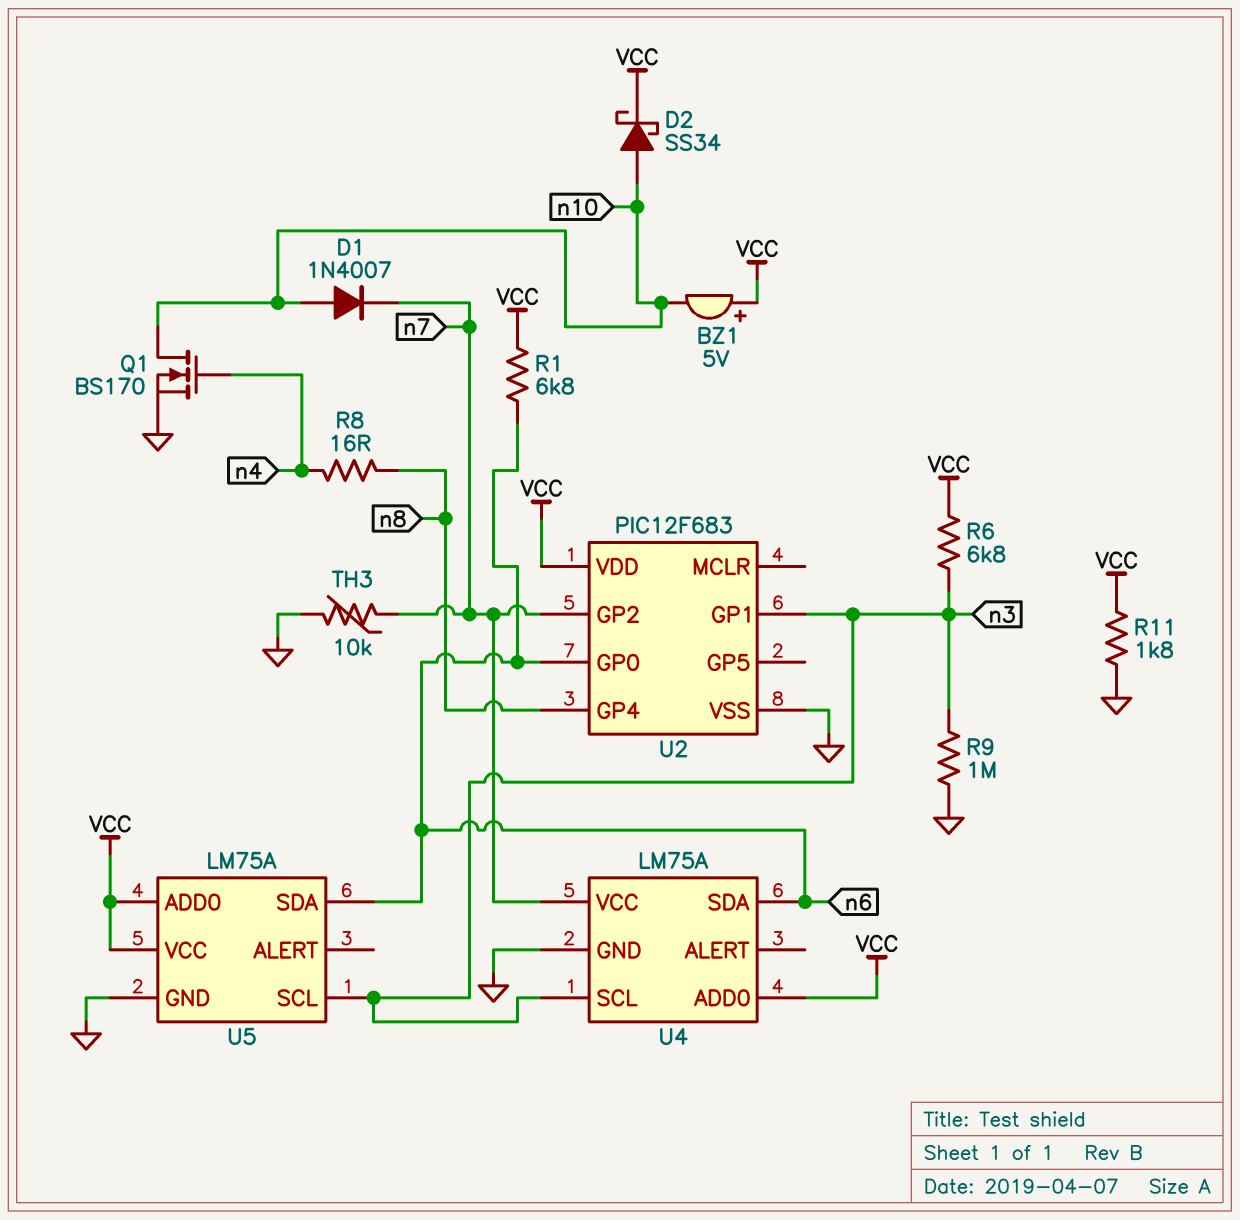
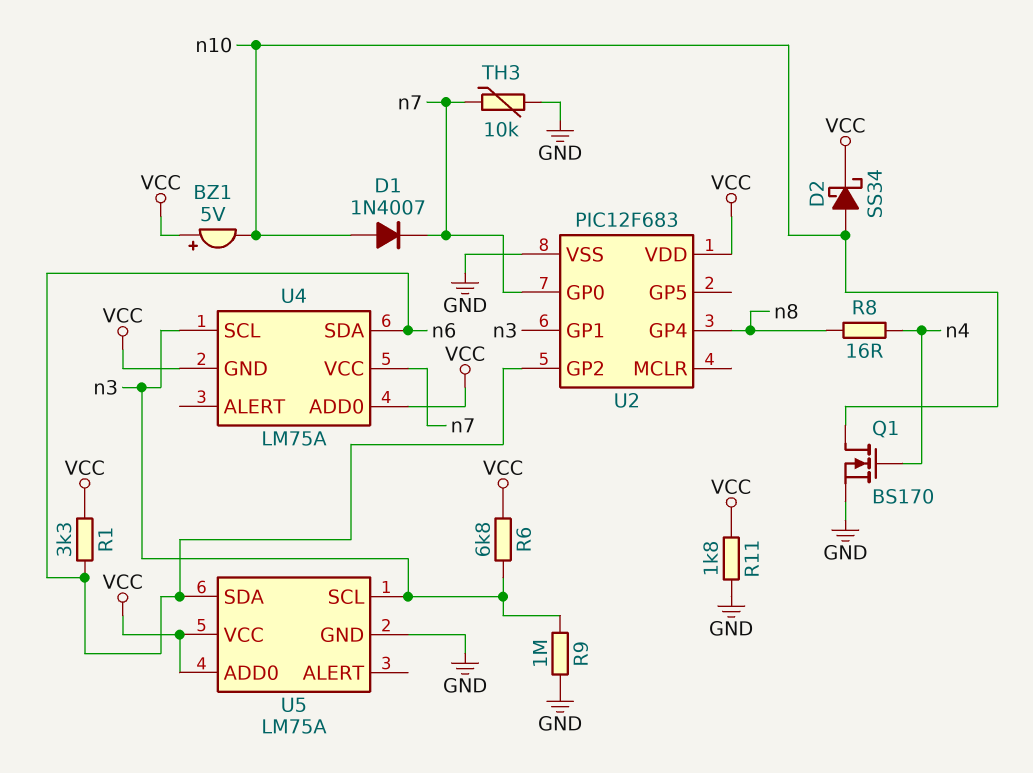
R1: 6.8k (VCC, n6) -> 3.3k (VCC, n6)
U2 pin GP0: n6 -> n7
U2 pin GP2: n7 -> n6
U4 pin GND: GND -> VCC

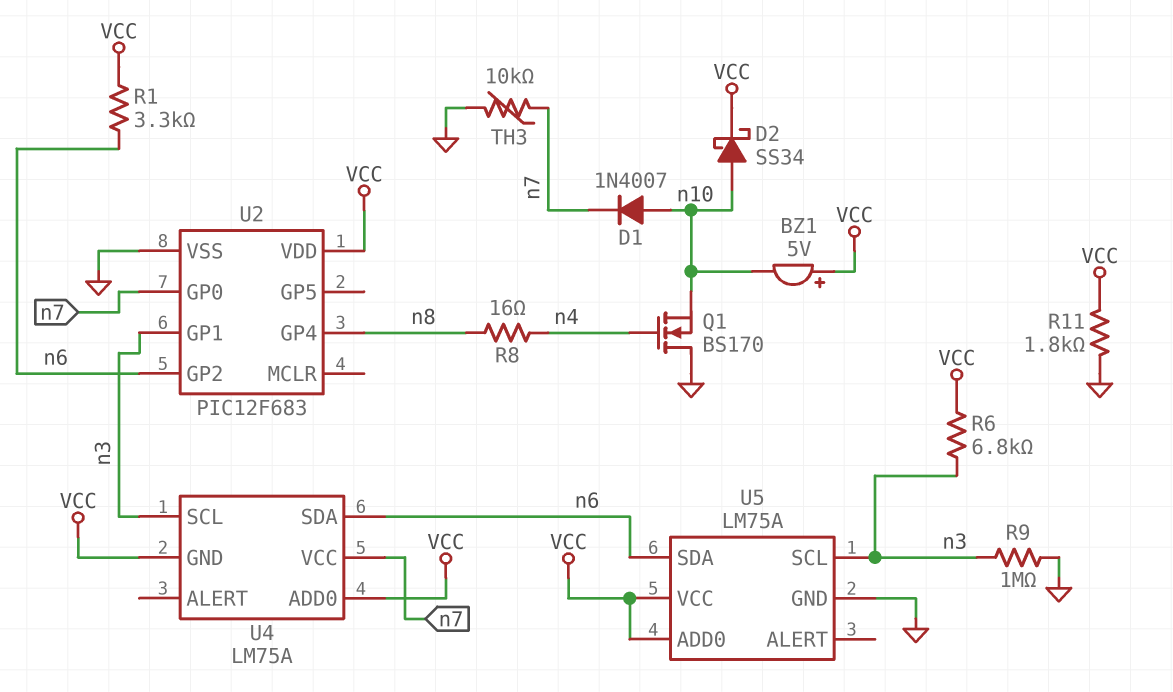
Q1: NMOS BS170 (G n4, D n10, S GND) -> NMOS BS170 (G n4, D GND, S n10)

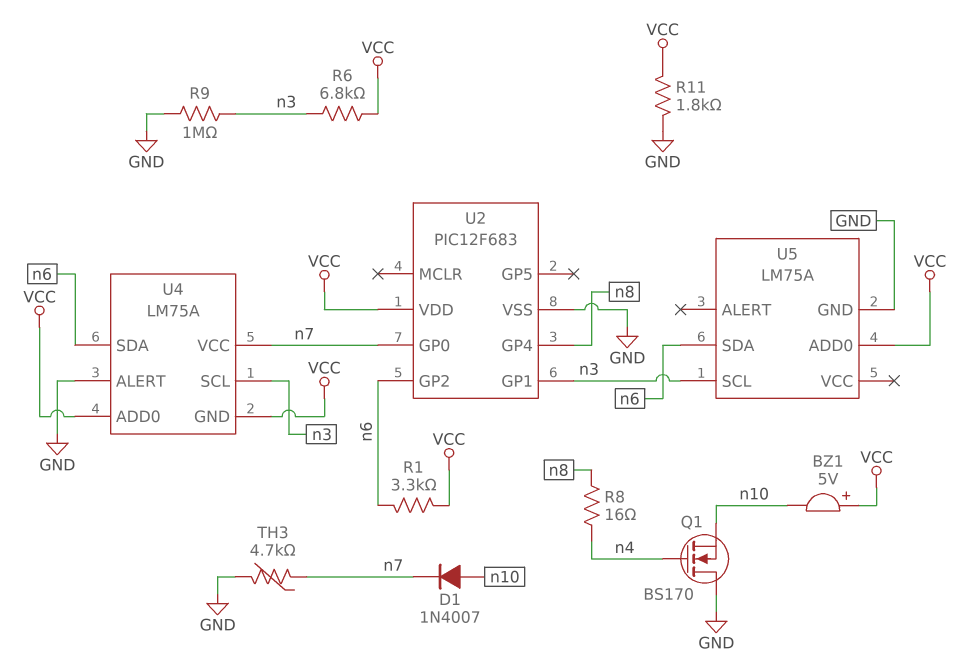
D2: schottky SS34 (A n10, K VCC) -> none
TH3: 10k (GND, n7) -> 4.7k (GND, n7)
U4 pin ALERT: none -> GND
U5 pin VCC: VCC -> none

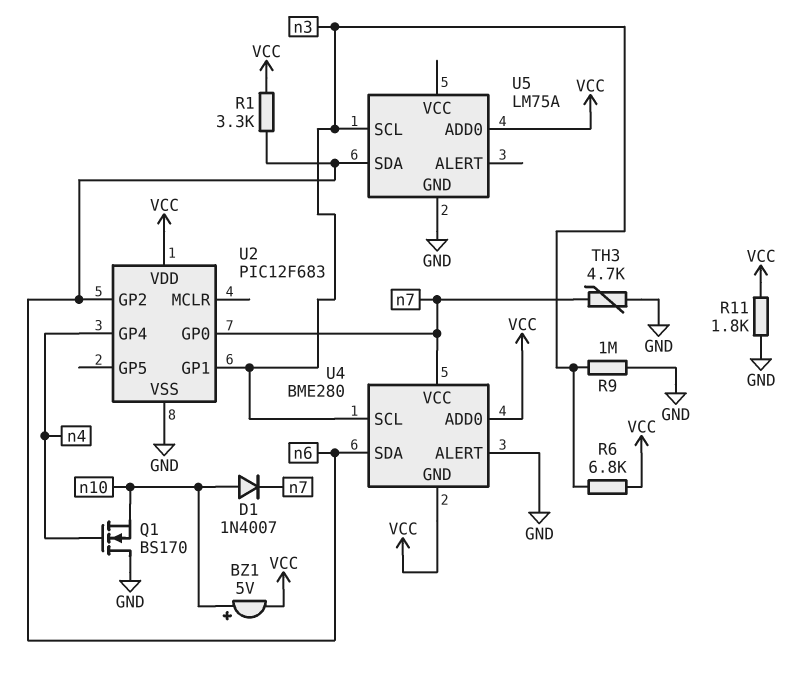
BZ1: buzzer 5V (plus VCC, minus n10) -> buzzer 5V (plus n10, minus VCC)
R8: 16 (n4, n8) -> none
U2 pin GP4: n8 -> n4
U4: LM75A -> BME280

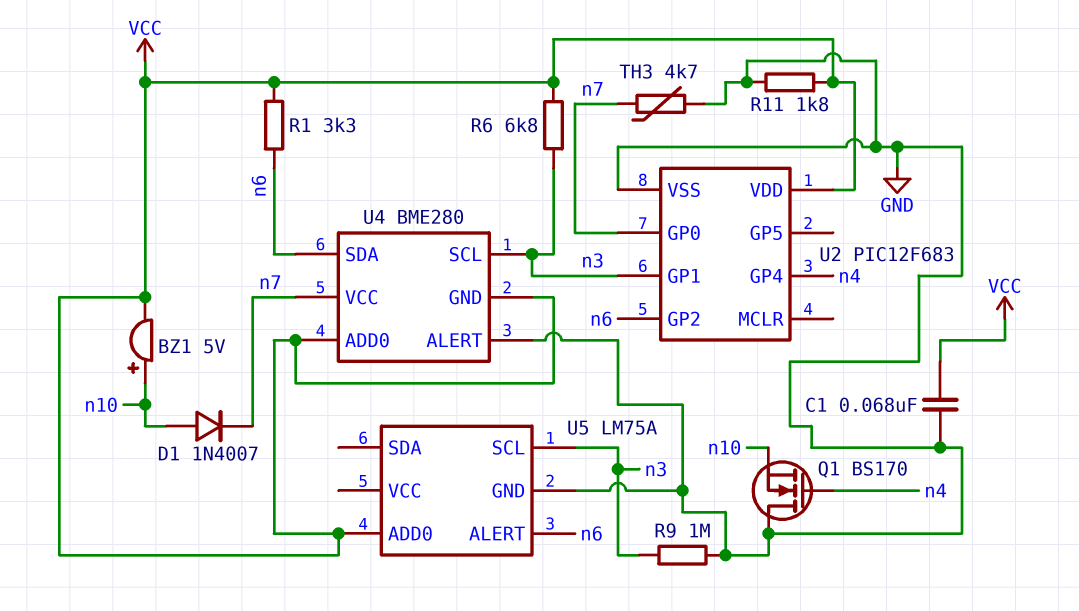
C1: none -> 68nF (GND, VCC)
U5 pin ALERT: none -> n6
U5 pin SDA: n6 -> none

